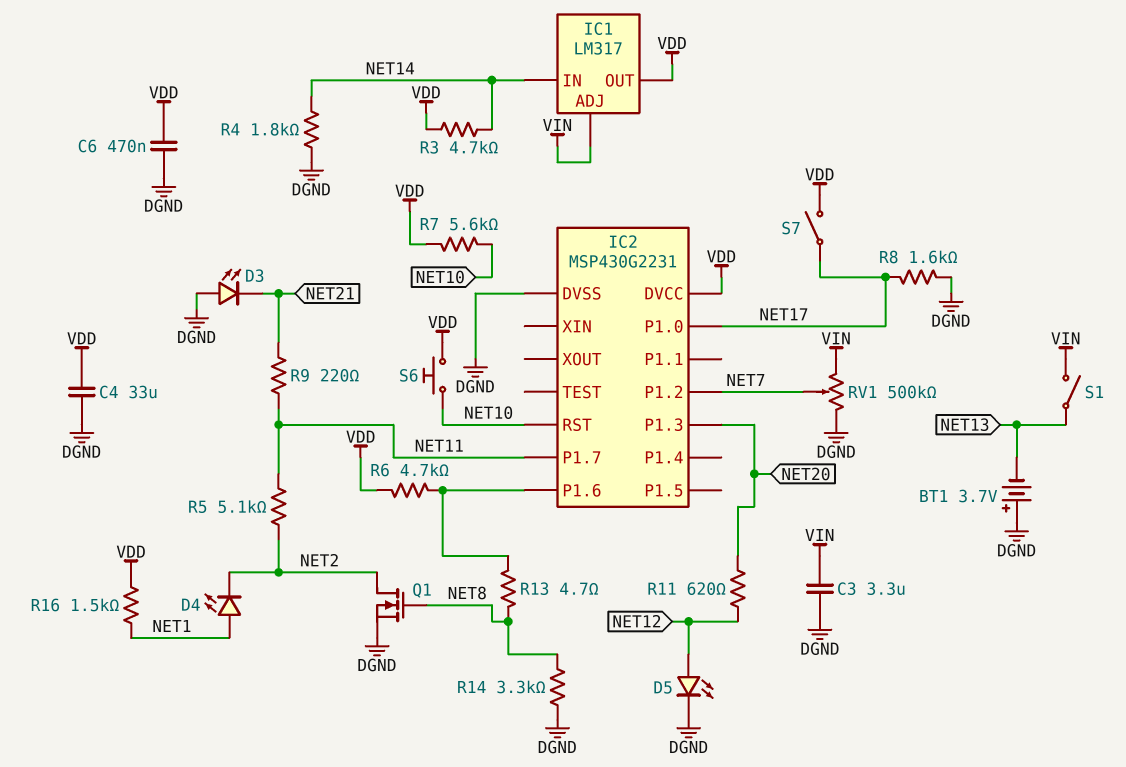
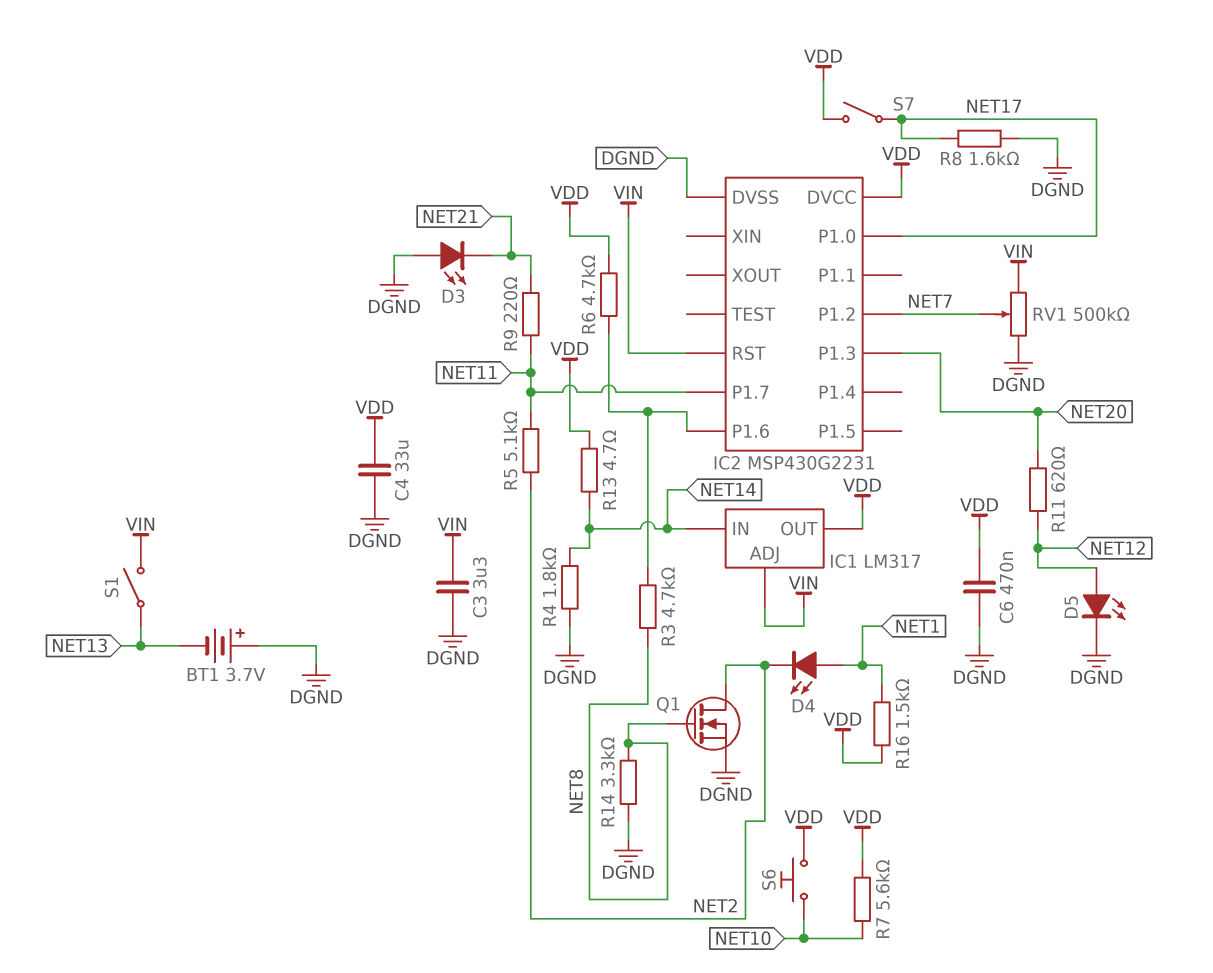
IC2 pin RST: NET10 -> VIN
R3: 4.7k (NET14, VDD) -> 4.7k (IC2/P1.6, NET8)
R13: 4.7 (IC2/P1.6, NET8) -> 4.7 (NET14, VDD)

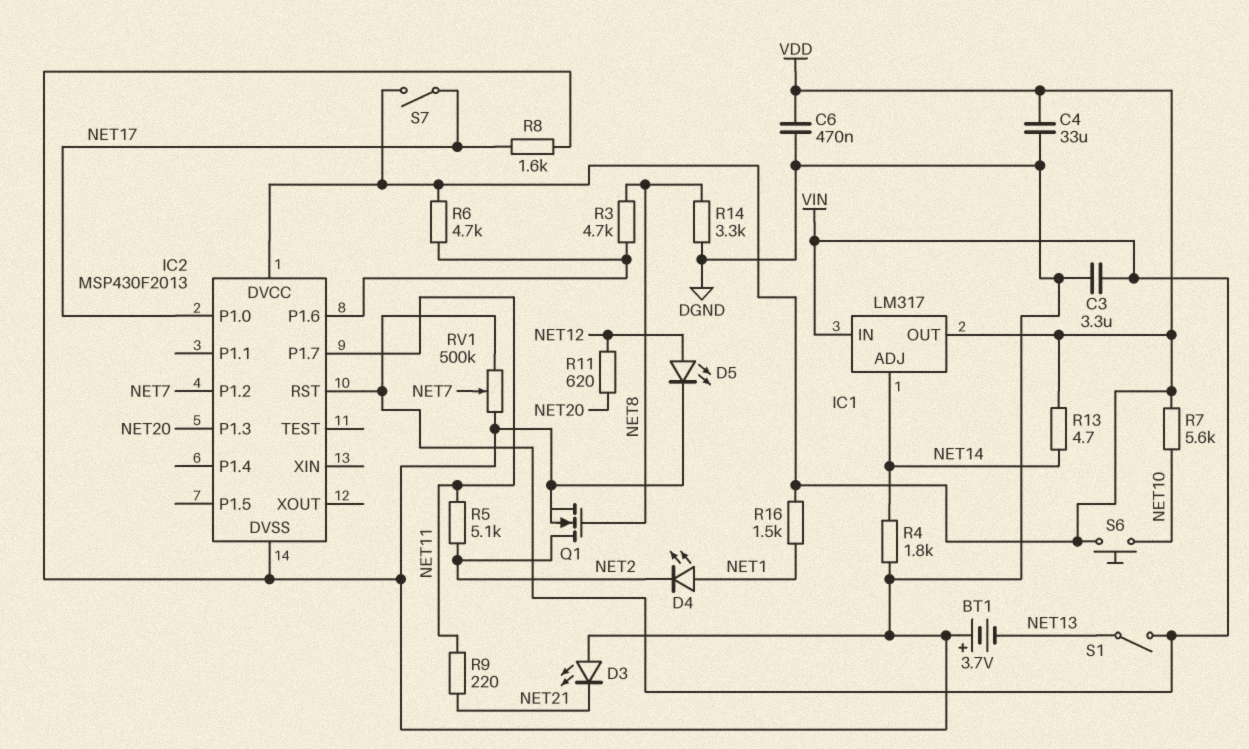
IC1 pin ADJ: VIN -> NET14
IC1 pin IN: NET14 -> VIN
IC2: MSP430G2231 -> MSP430F2013

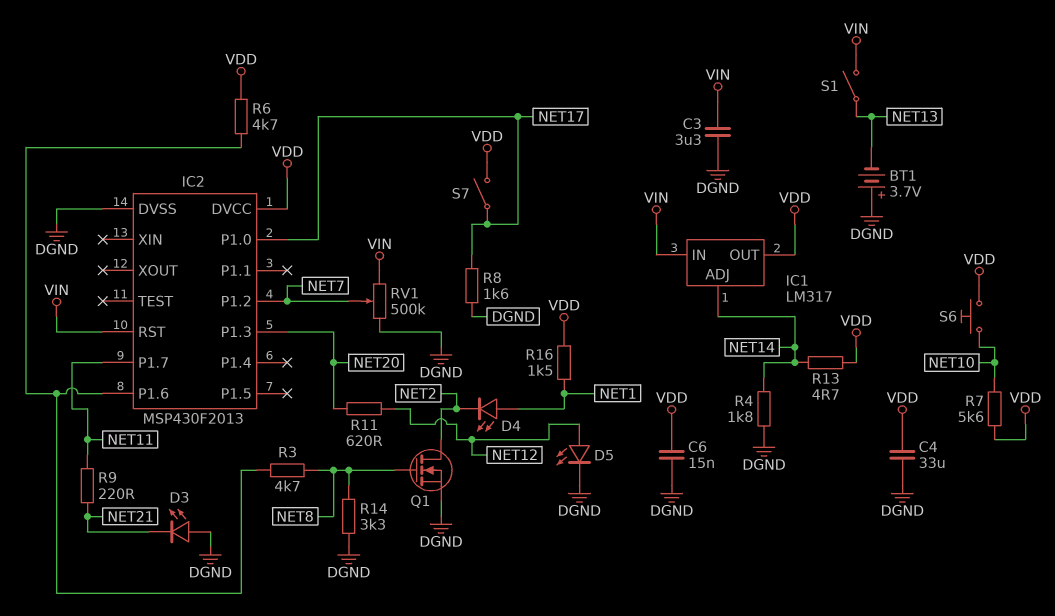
C6: 470nF (DGND, VDD) -> 15nF (DGND, VDD)
R5: 5.1k (NET2, NET11) -> none

